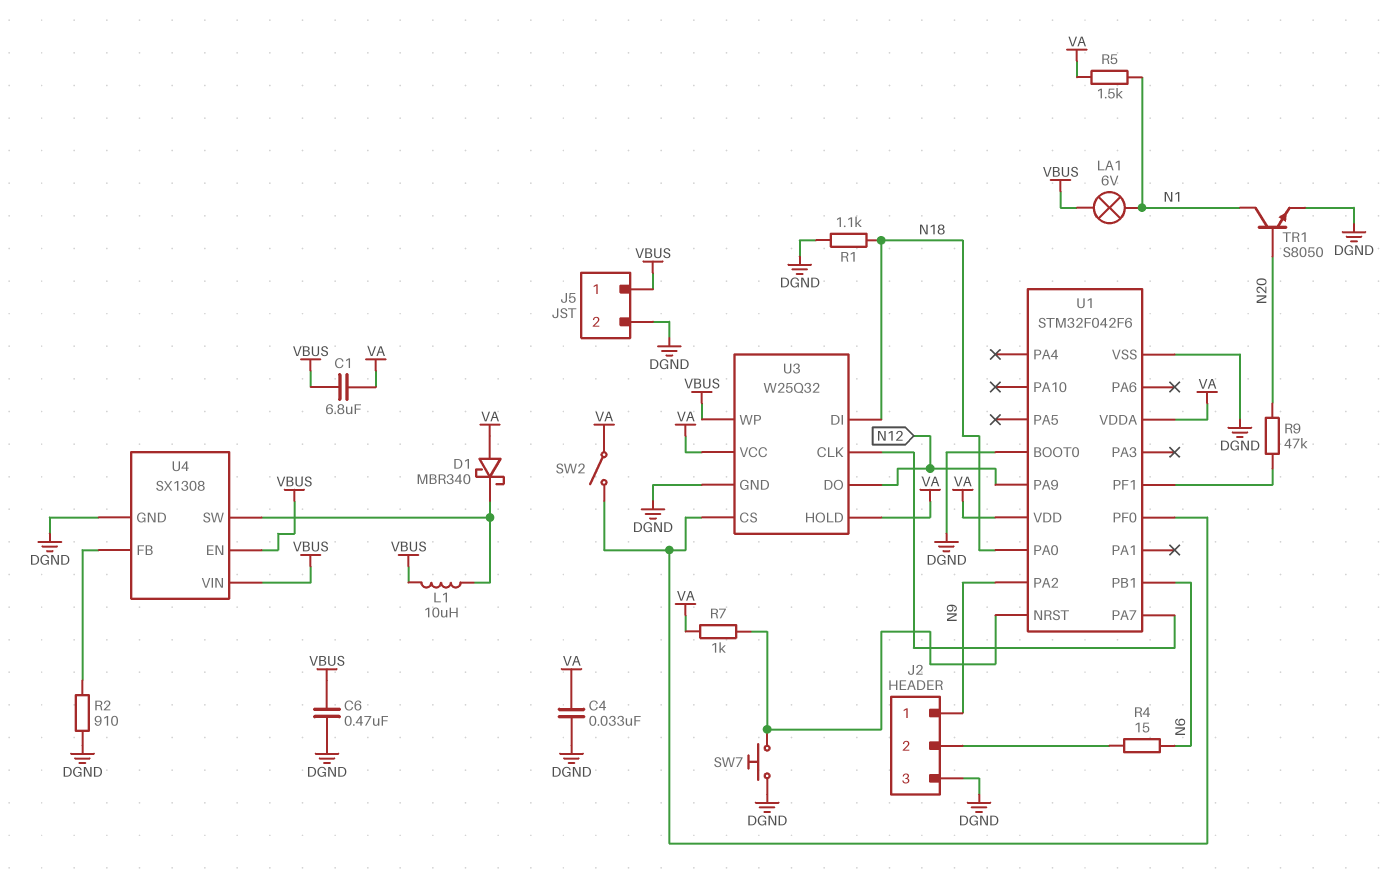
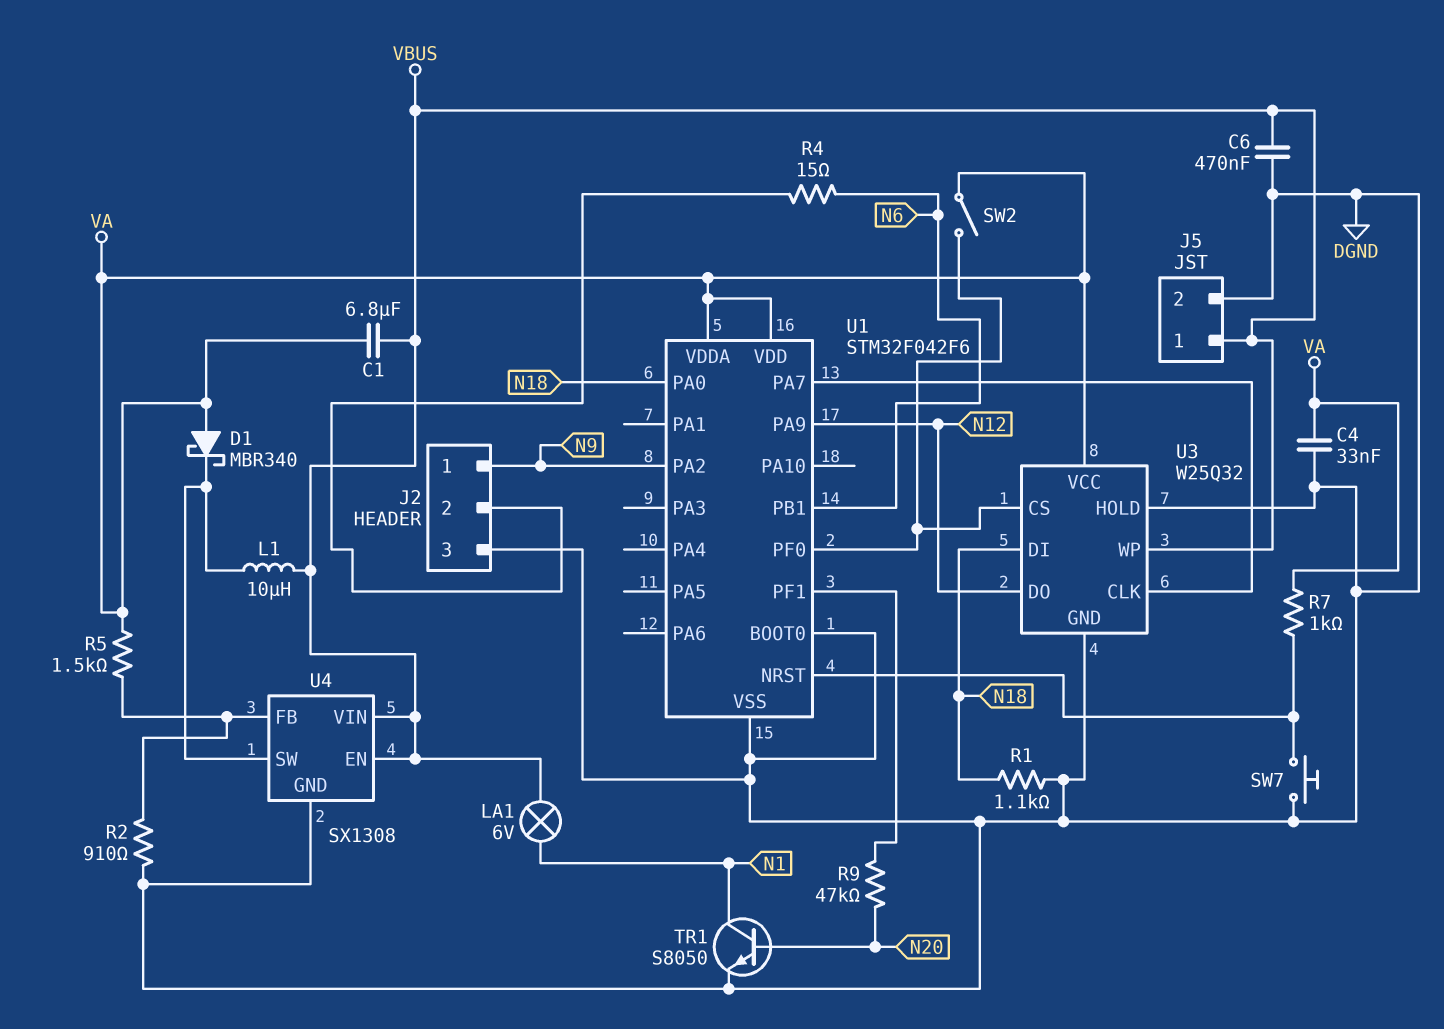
R5: 1.5k (N1, VA) -> 1.5k (U4/FB, VA)
U3 pin HOLD: VA -> DGND

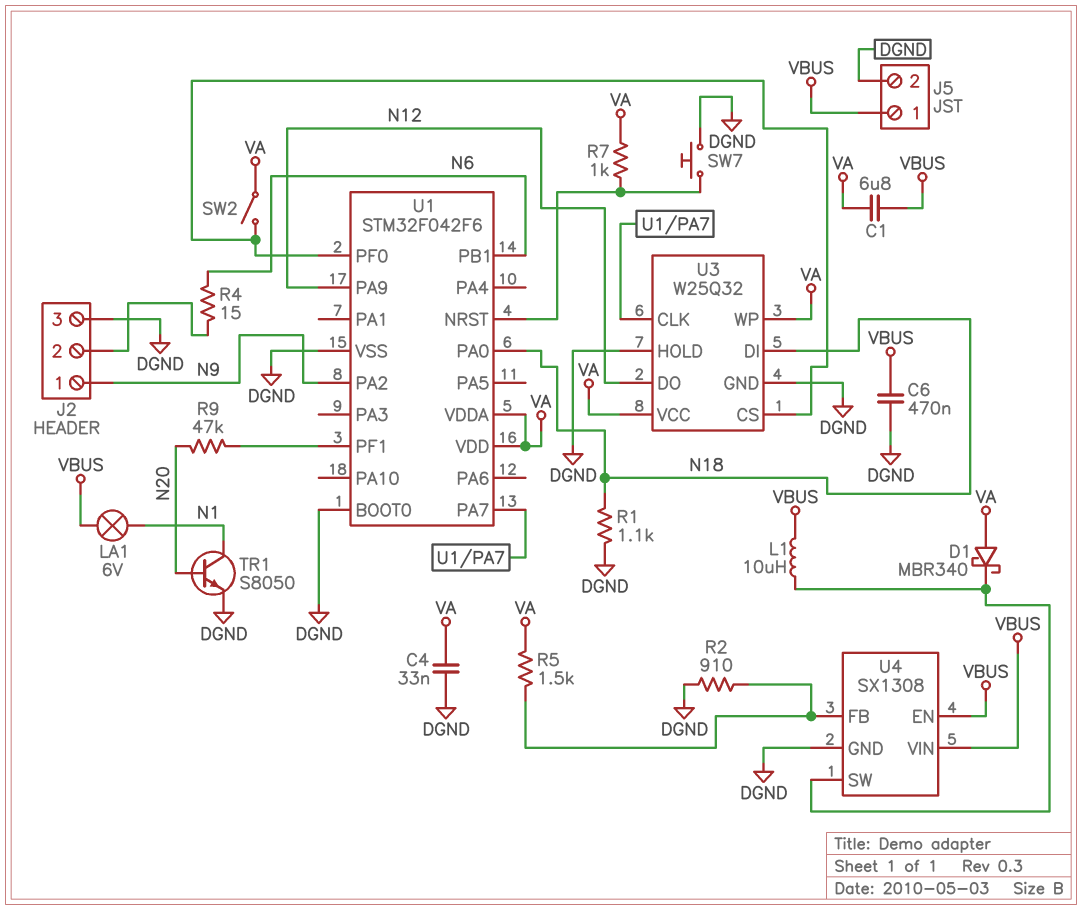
U3 pin WP: VBUS -> VA

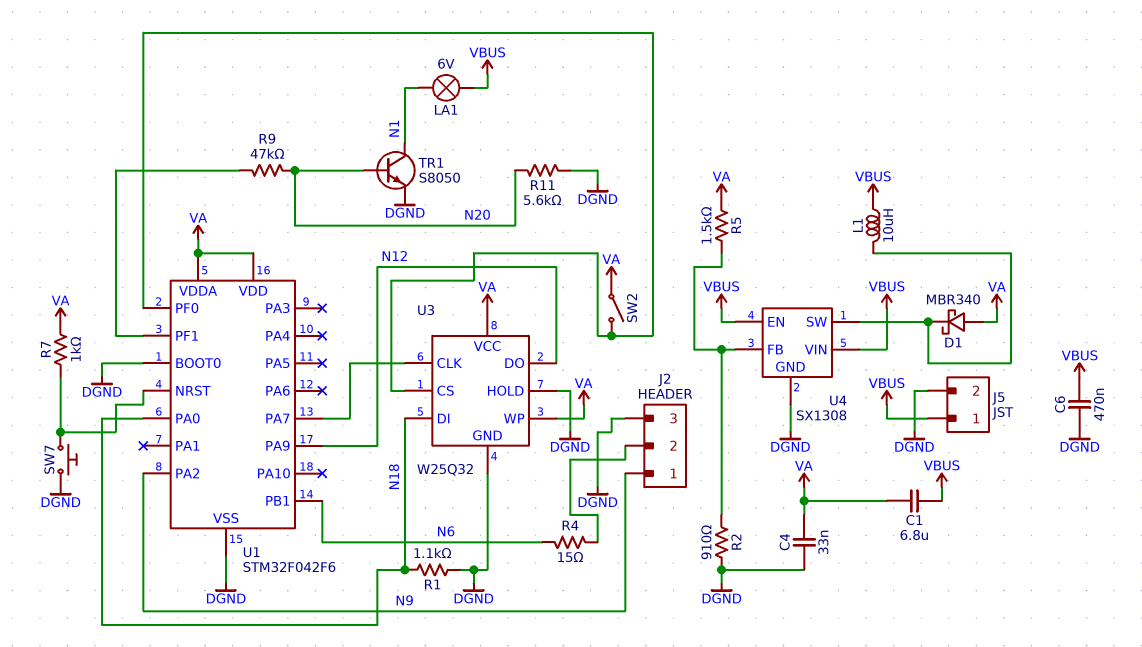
R11: none -> 5.6k (DGND, N20)

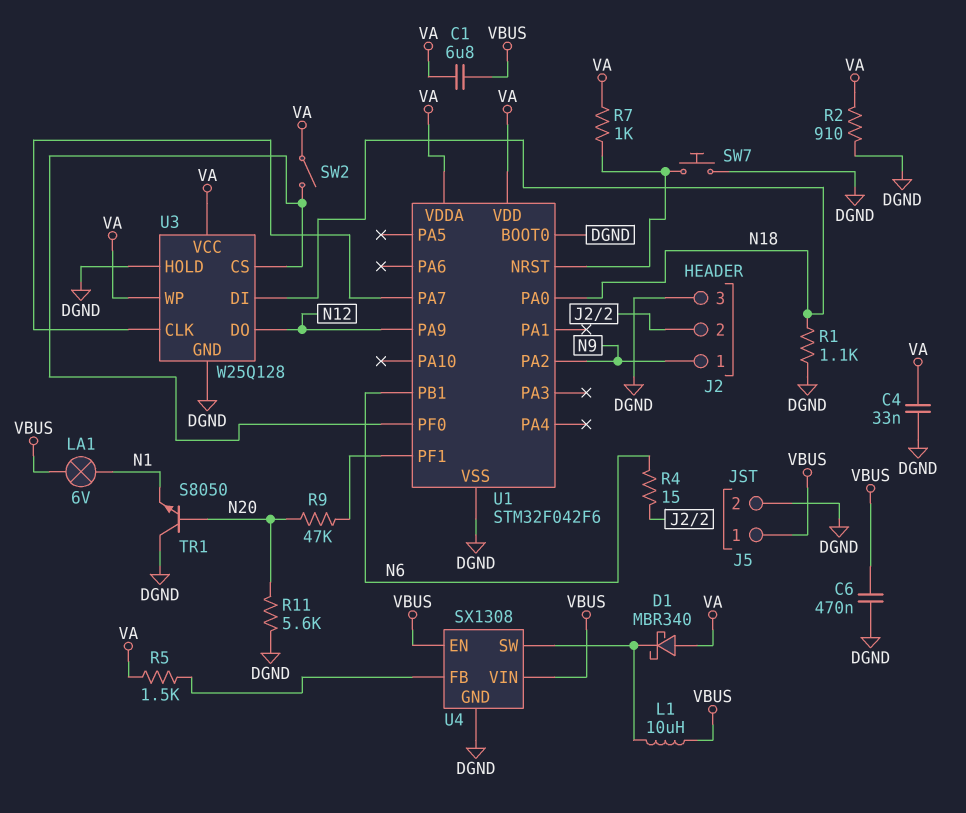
R2: 910 (DGND, U4/FB) -> 910 (DGND, VA)
TR1: NPN S8050 (B N20, C N1, E DGND) -> NPN S8050 (B N20, C DGND, E N1)
U3: W25Q32 -> W25Q128

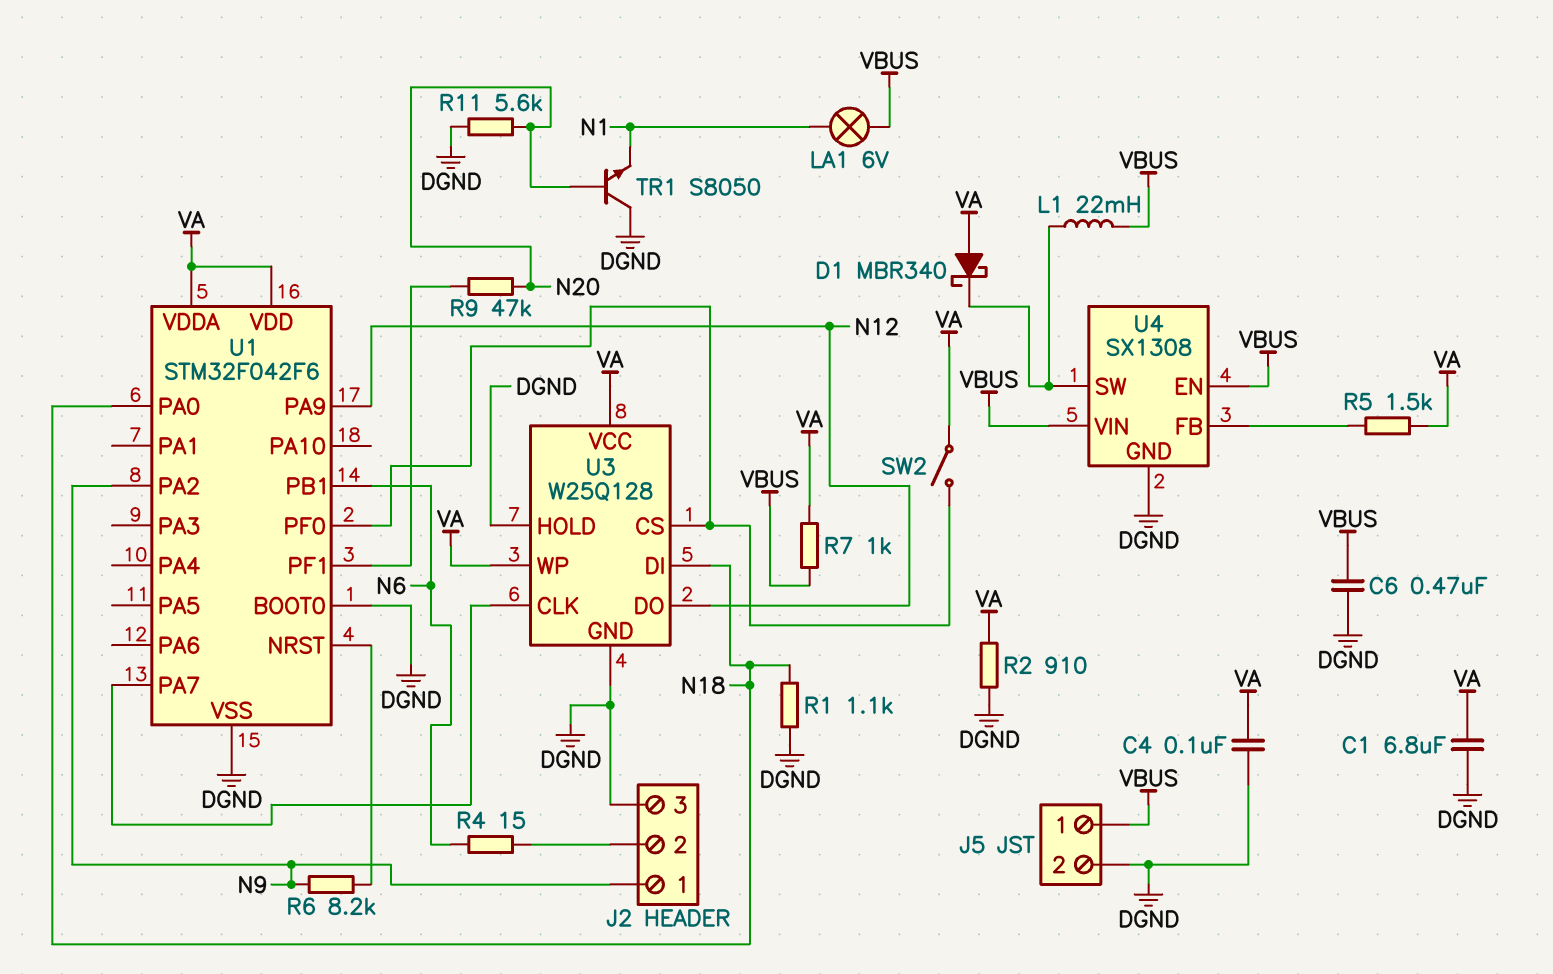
C1: 6.8uF (VA, VBUS) -> 6.8uF (DGND, VA)
C4: 33nF (DGND, VA) -> 100nF (DGND, VA)
L1: 10uH (U4/SW, VBUS) -> 22mH (U4/SW, VBUS)
R6: none -> 8.2k (N9, U1/NRST)
R7: 1k (U1/NRST, VA) -> 1k (VA, VBUS)
SW7: button (DGND, U1/NRST) -> none

